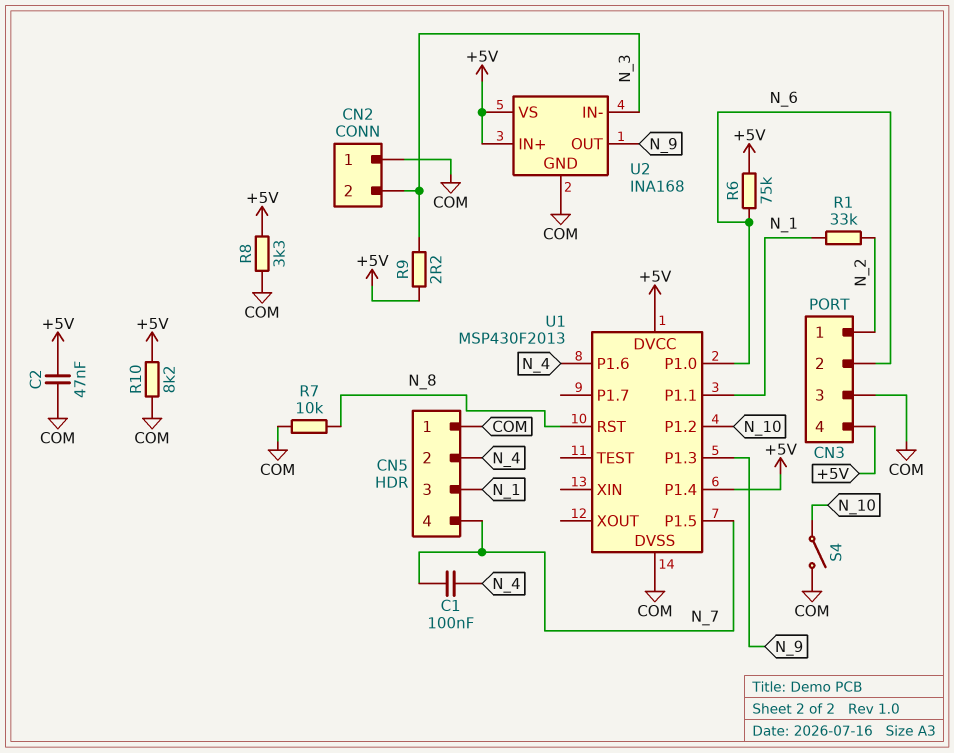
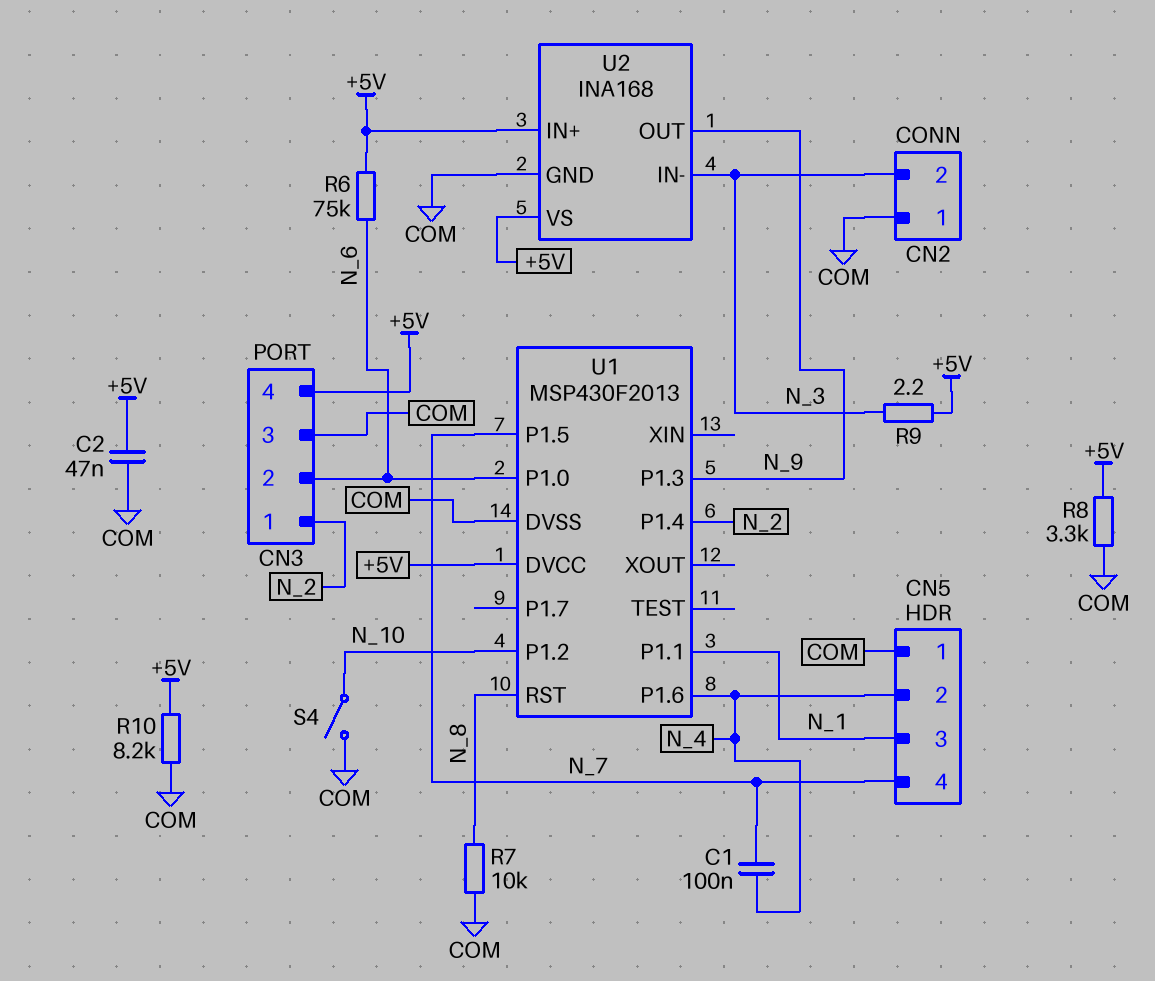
R1: 33k (N_1, N_2) -> none
U1 pin P1.4: +5V -> N_2

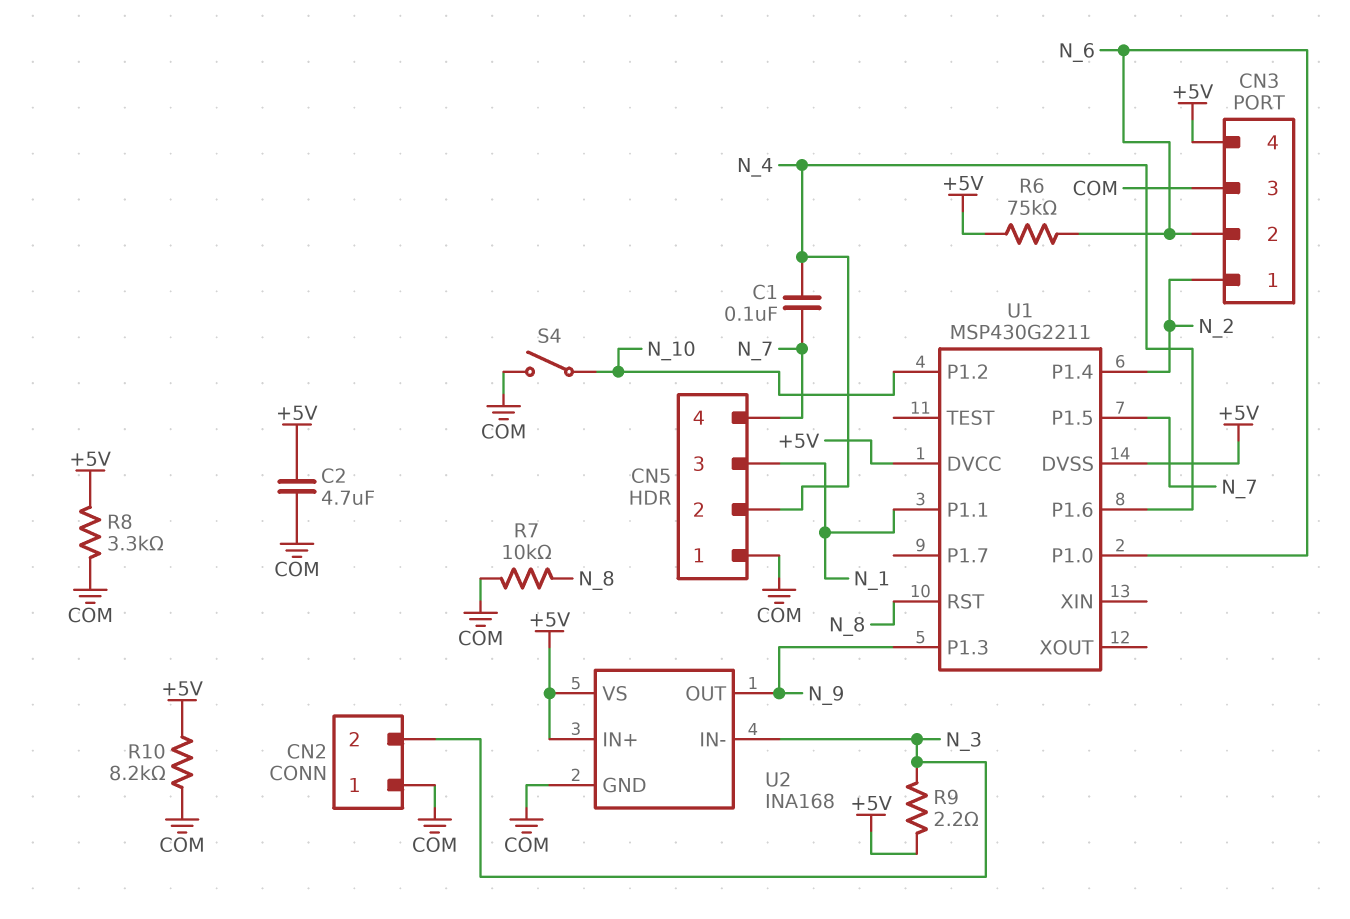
C2: 47nF (+5V, COM) -> 4.7uF (+5V, COM)
U1: MSP430F2013 -> MSP430G2211
U1 pin DVSS: COM -> +5V

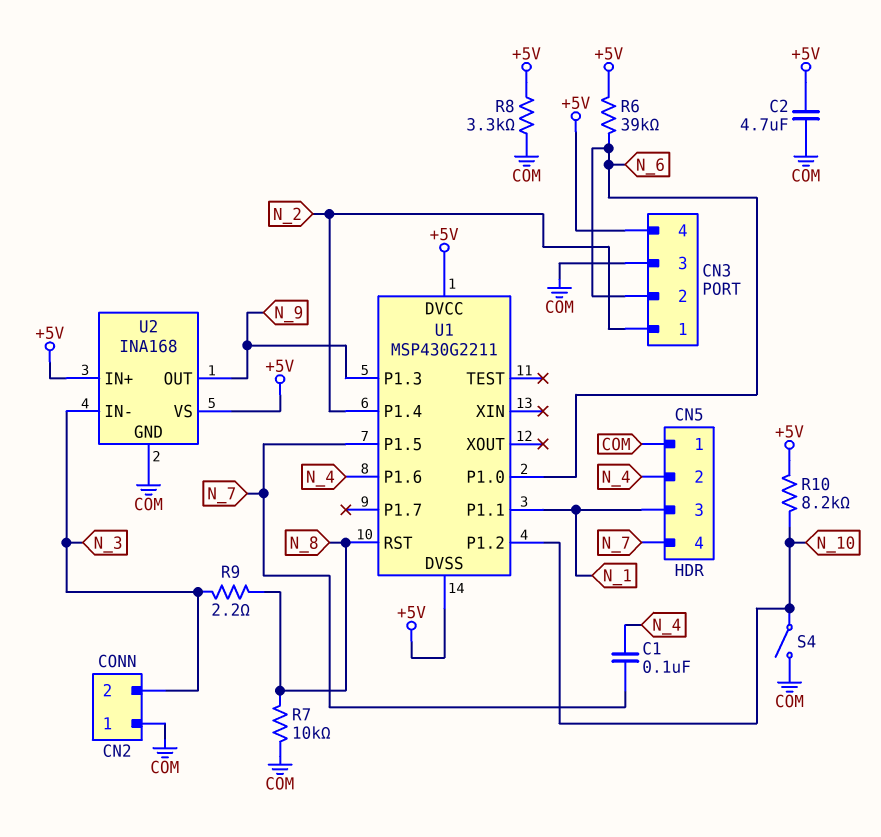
R6: 75k (+5V, N_6) -> 39k (+5V, N_6)
R9: 2.2 (+5V, N_3) -> 2.2 (N_3, N_8)
R10: 8.2k (+5V, COM) -> 8.2k (+5V, N_10)

